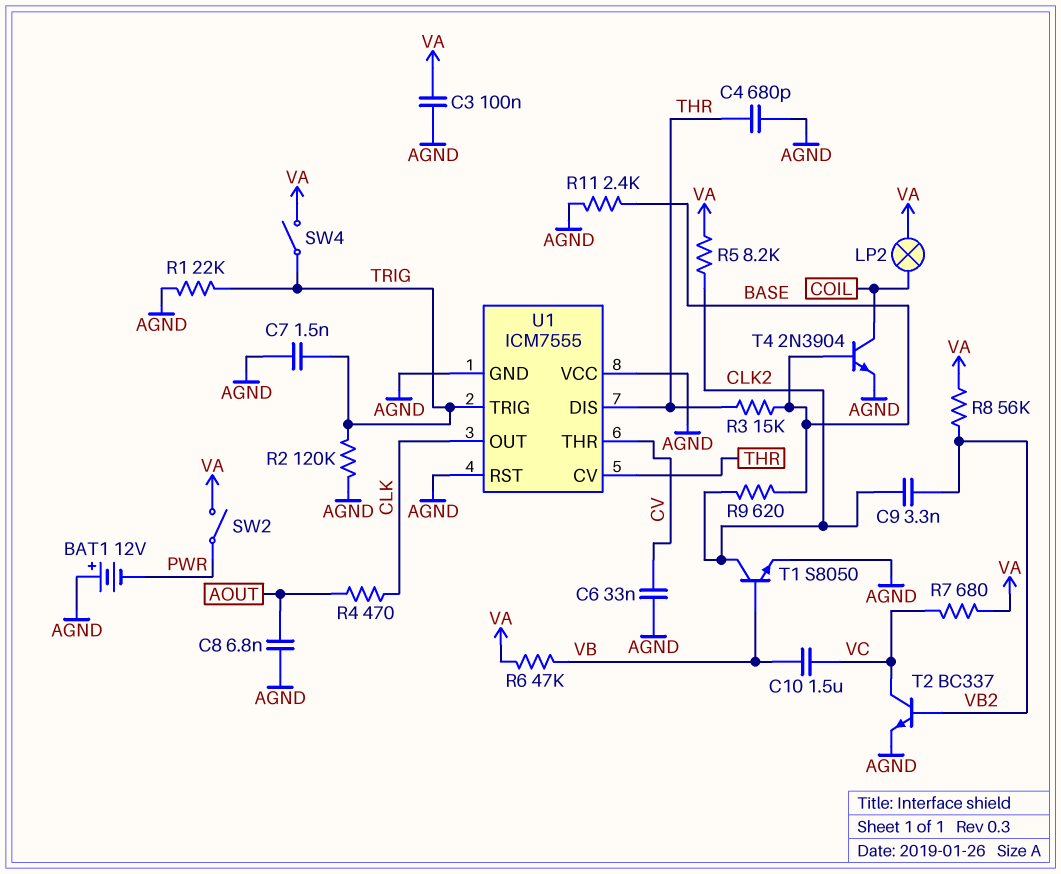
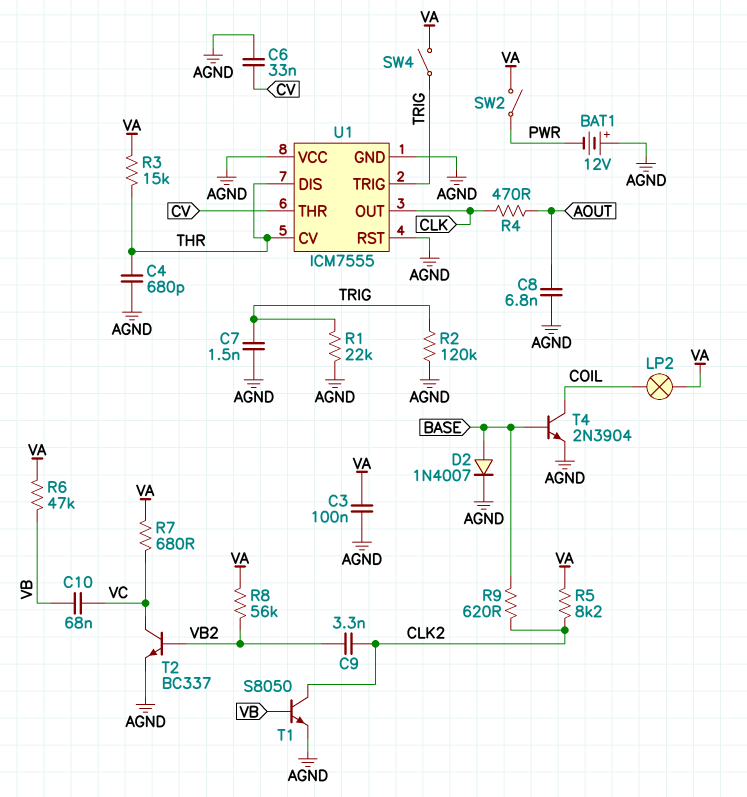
C10: 1.5uF (VB, VC) -> 68nF (VB, VC)
D2: none -> diode 1N4007 (A BASE, K AGND)
R3: 15k (BASE, THR) -> 15k (THR, VA)
R11: 2.4k (AGND, BASE) -> none

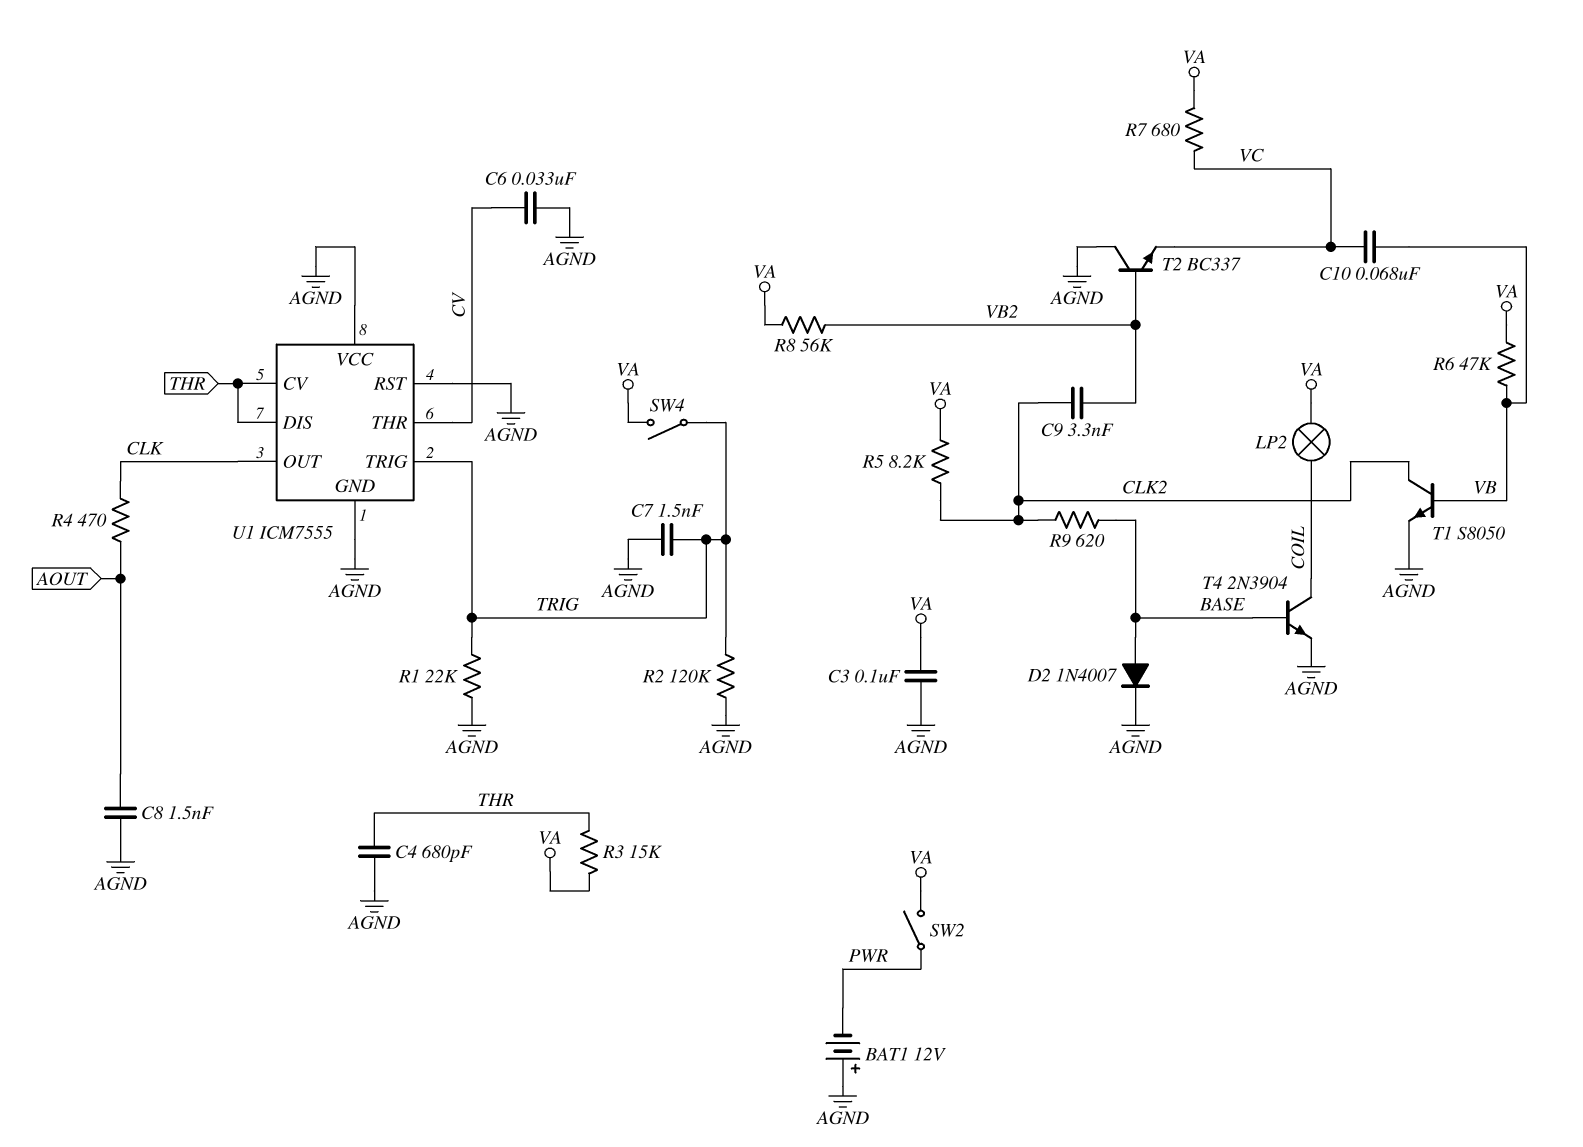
C8: 6.8nF (AGND, AOUT) -> 1.5nF (AGND, AOUT)
T2: NPN BC337 (B VB2, C VC, E AGND) -> NPN BC337 (B VB2, C AGND, E VC)

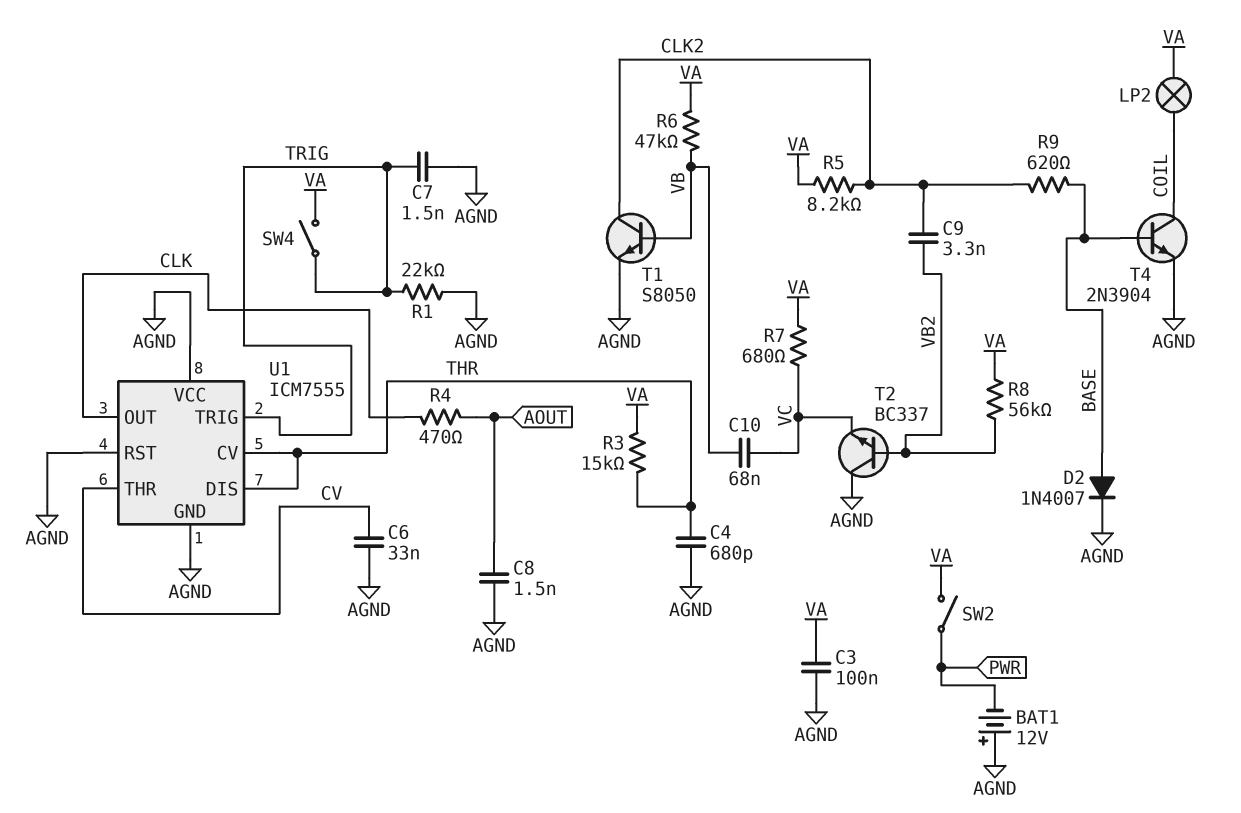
R2: 120k (AGND, TRIG) -> none

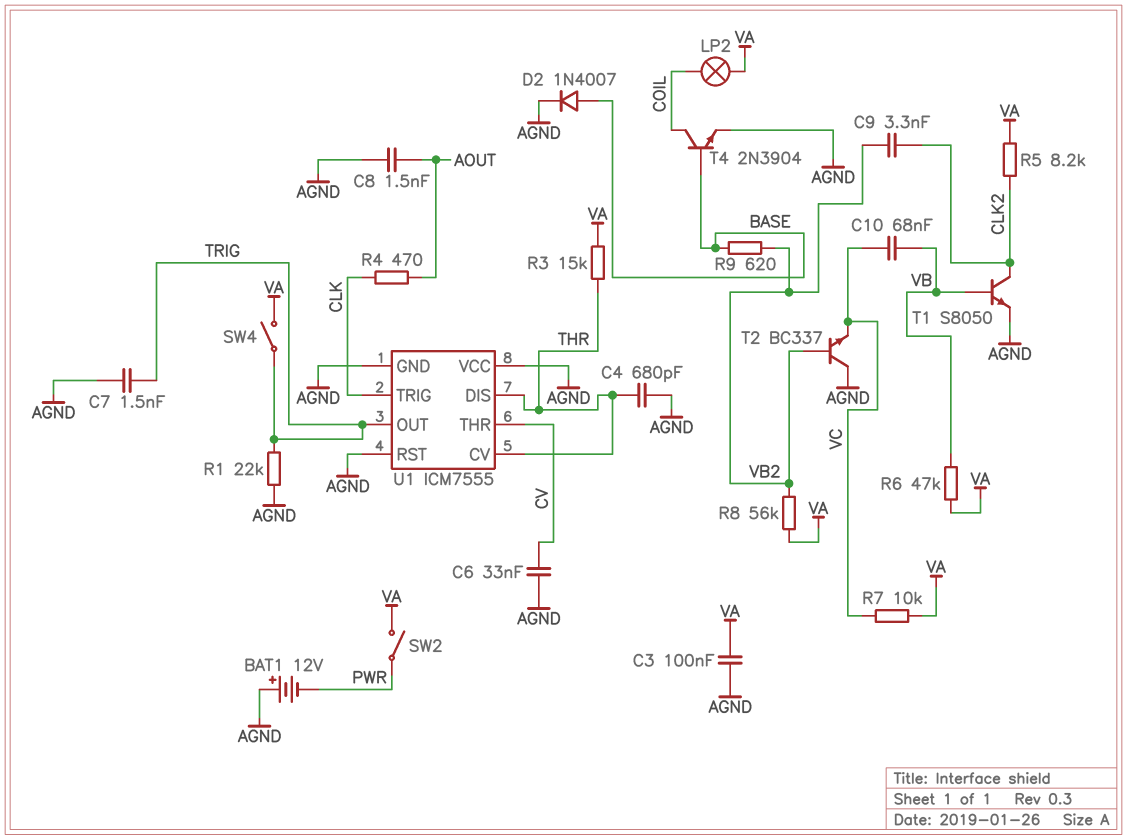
R7: 680 (VA, VC) -> 10k (VA, VC)
R9: 620 (BASE, CLK2) -> 620 (BASE, VB2)
U1 pin OUT: CLK -> TRIG
U1 pin TRIG: TRIG -> CLK

